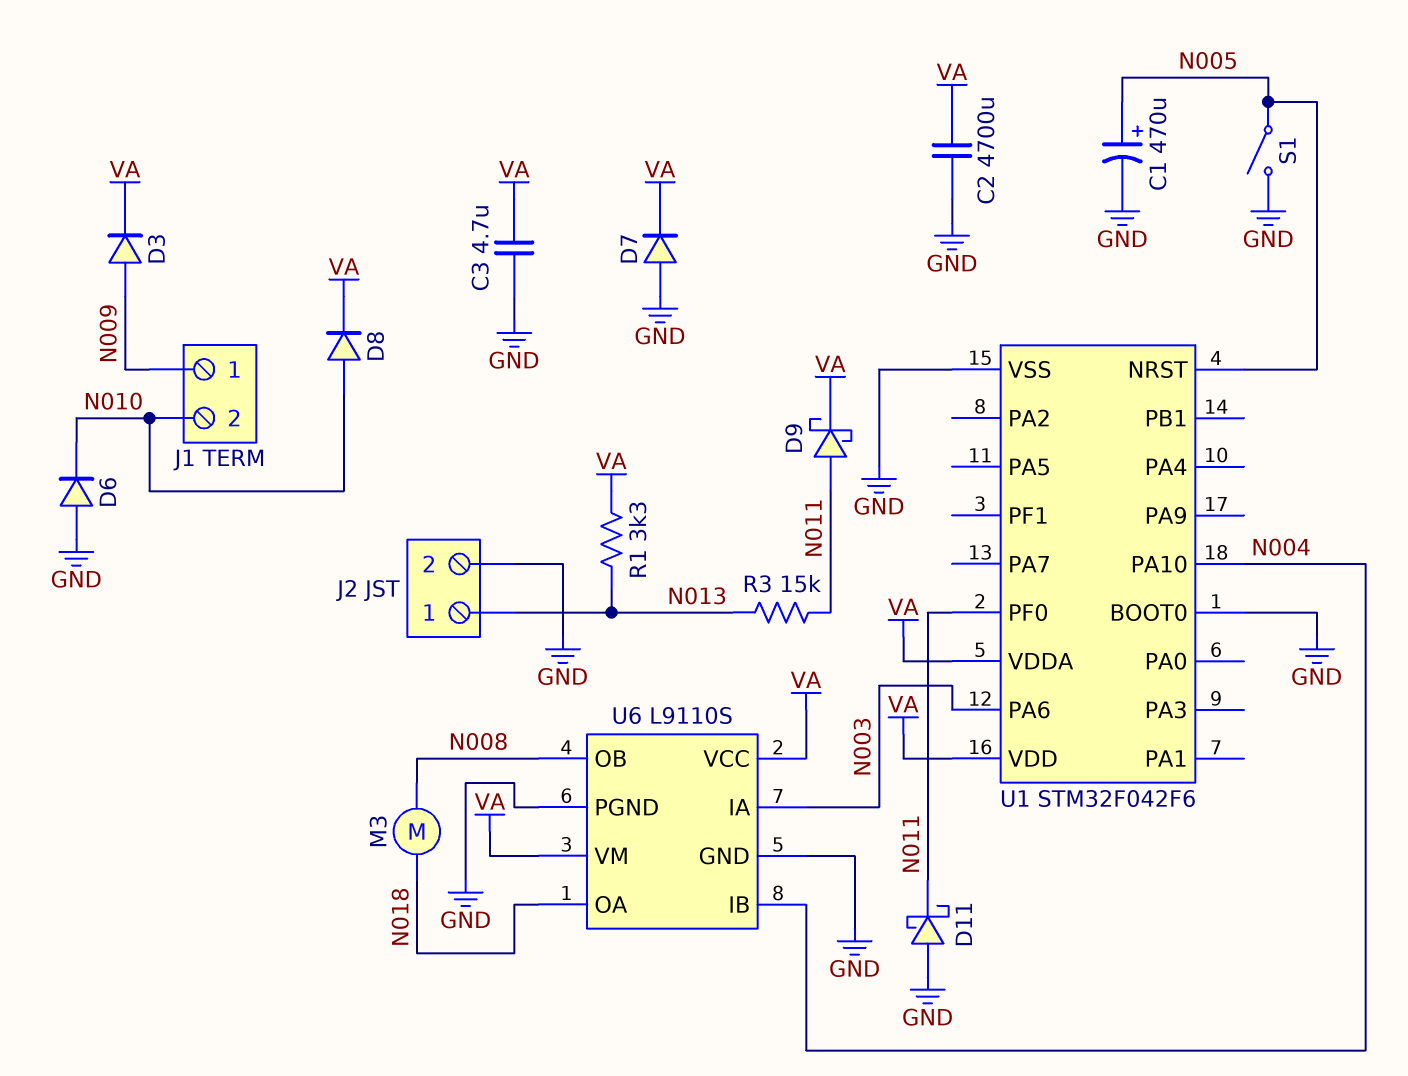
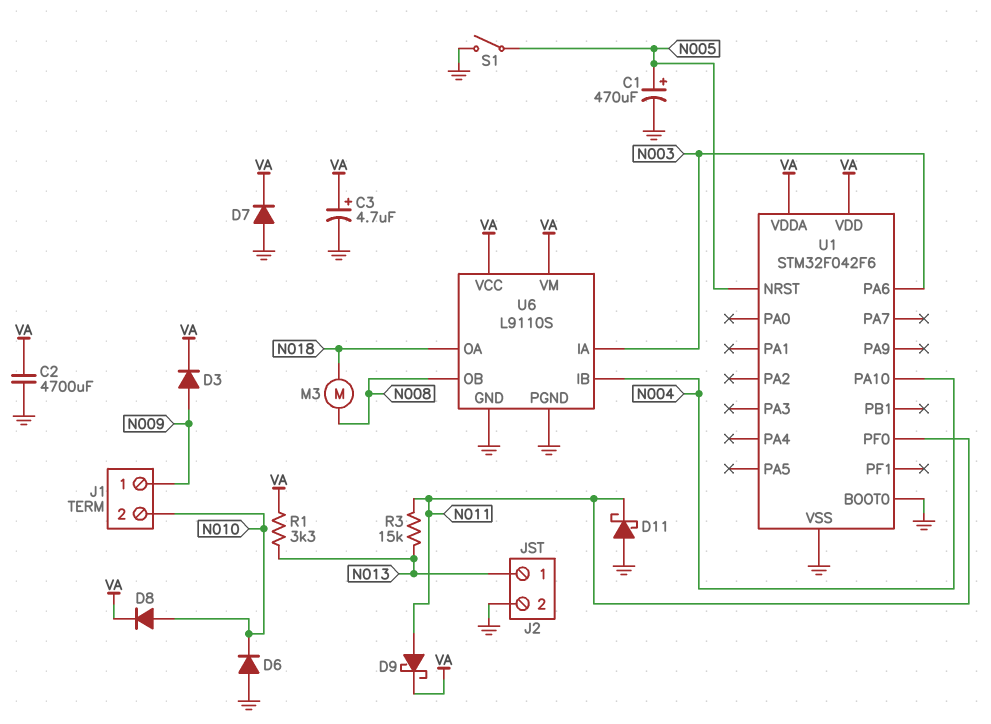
C3: 4.7uF (GND, VA) -> 4.7uF (plus VA, minus GND)

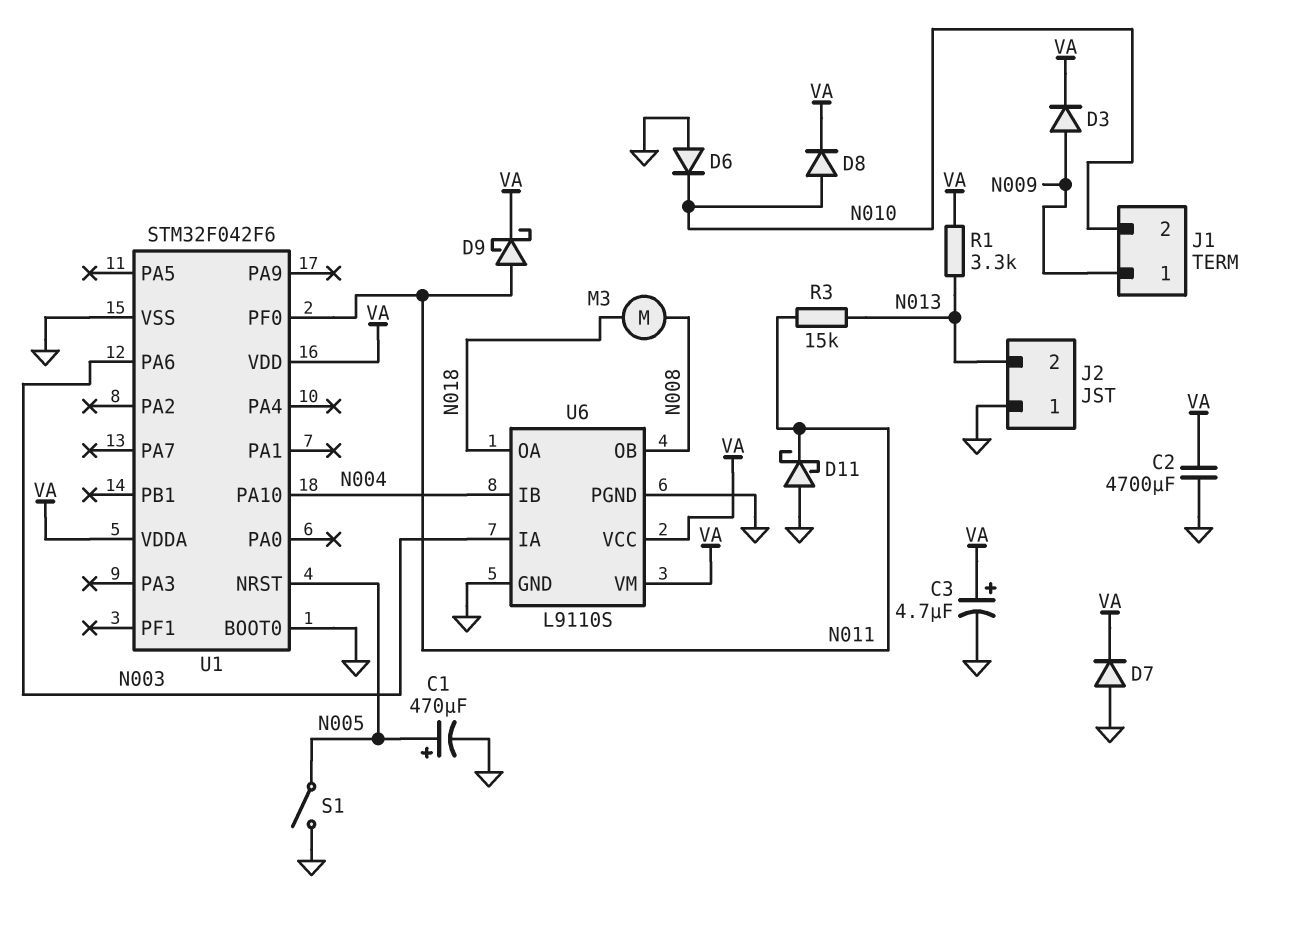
J2 pin 1: N013 -> GND
J2 pin 2: GND -> N013

